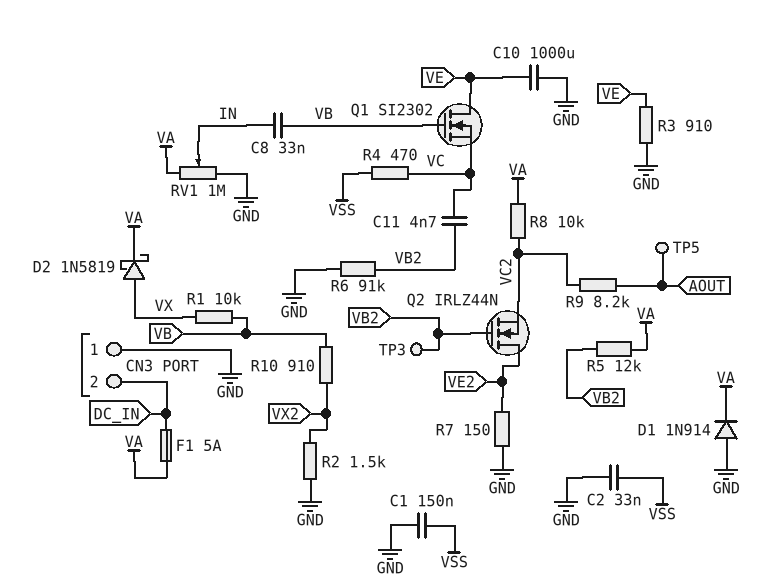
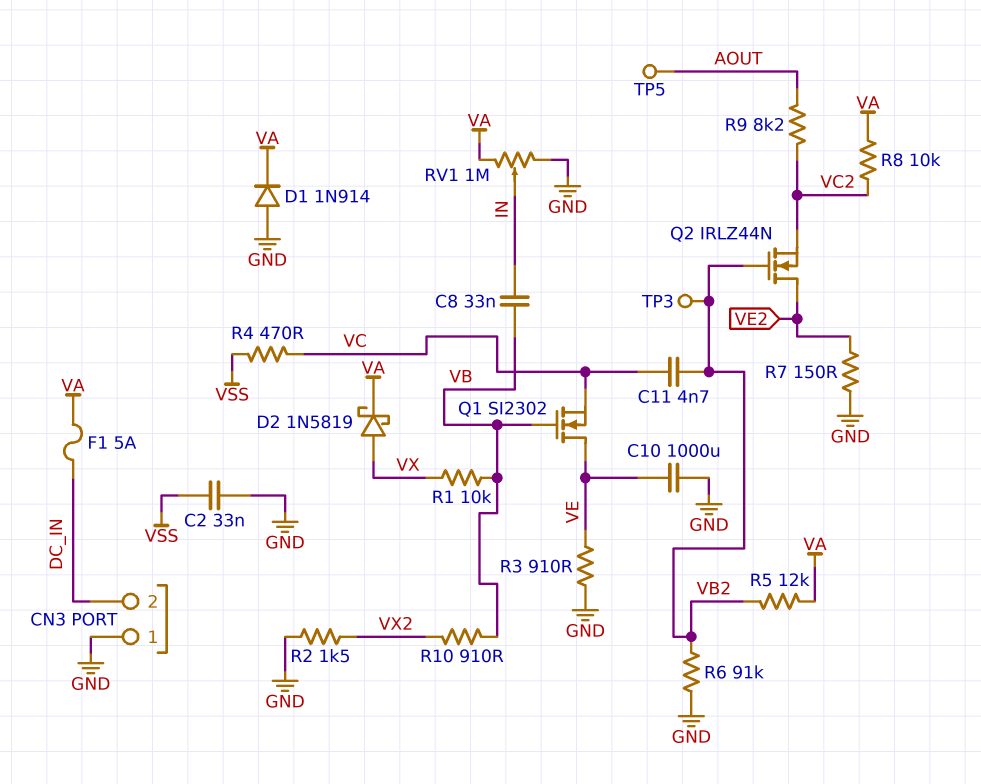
C1: 150nF (GND, VSS) -> none

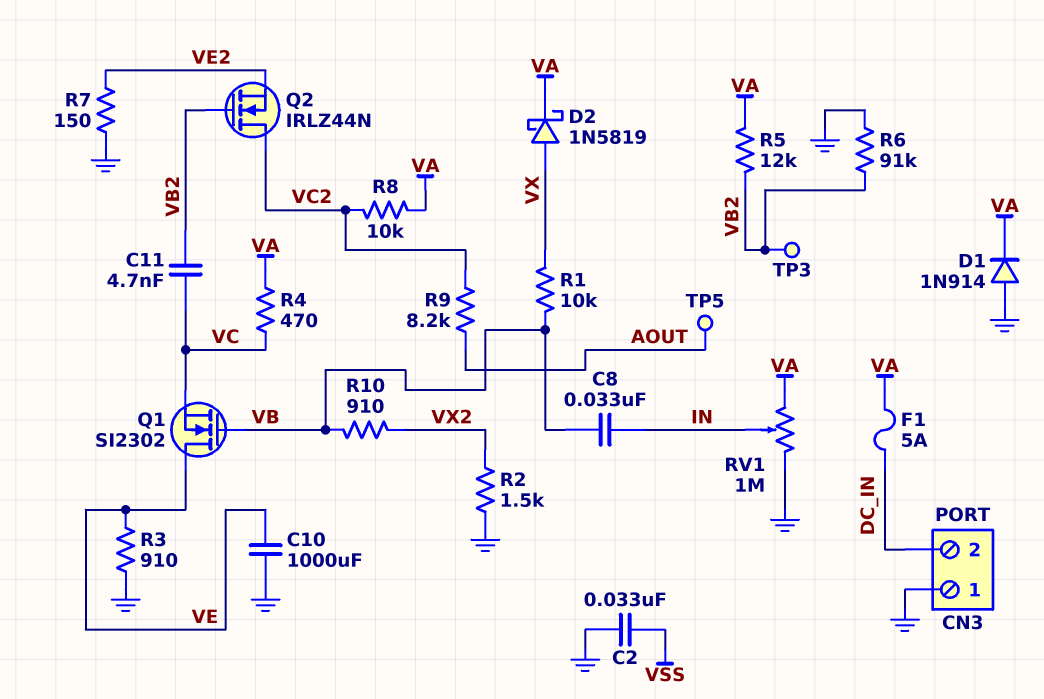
Q2: NMOS IRLZ44N (G VB2, D VE2, S VC2) -> NMOS IRLZ44N (G VB2, D VC2, S VE2)
R4: 470 (VC, VSS) -> 470 (VA, VC)

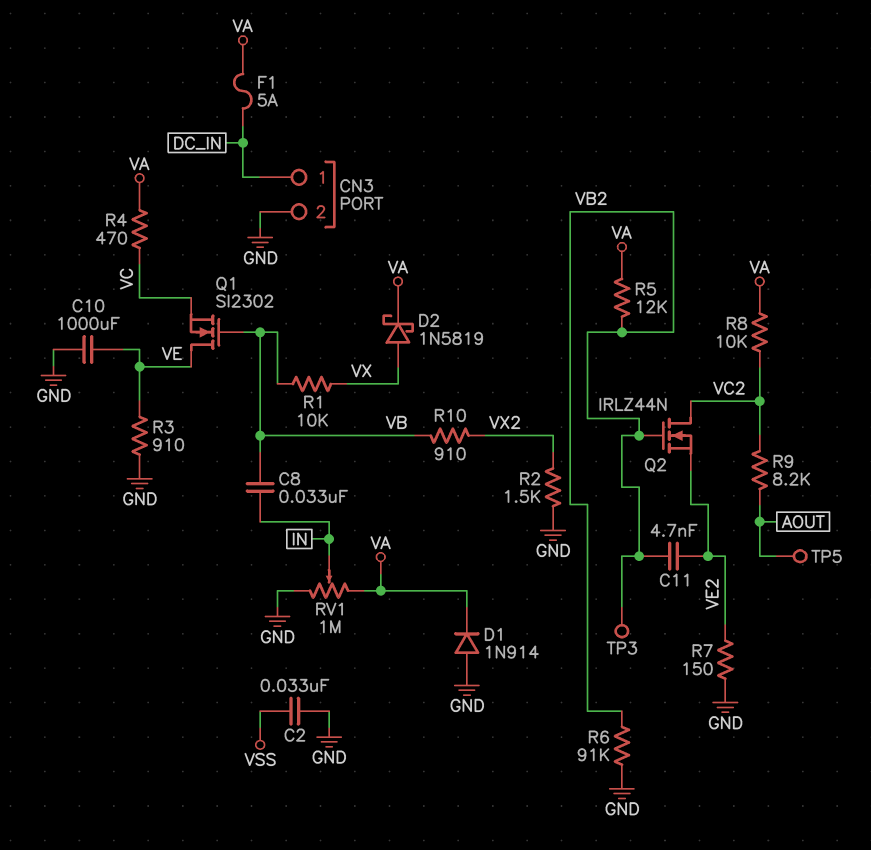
C11: 4.7nF (VB2, VC) -> 4.7nF (VB2, VE2)
CN3 pin 1: GND -> DC_IN
CN3 pin 2: DC_IN -> GND

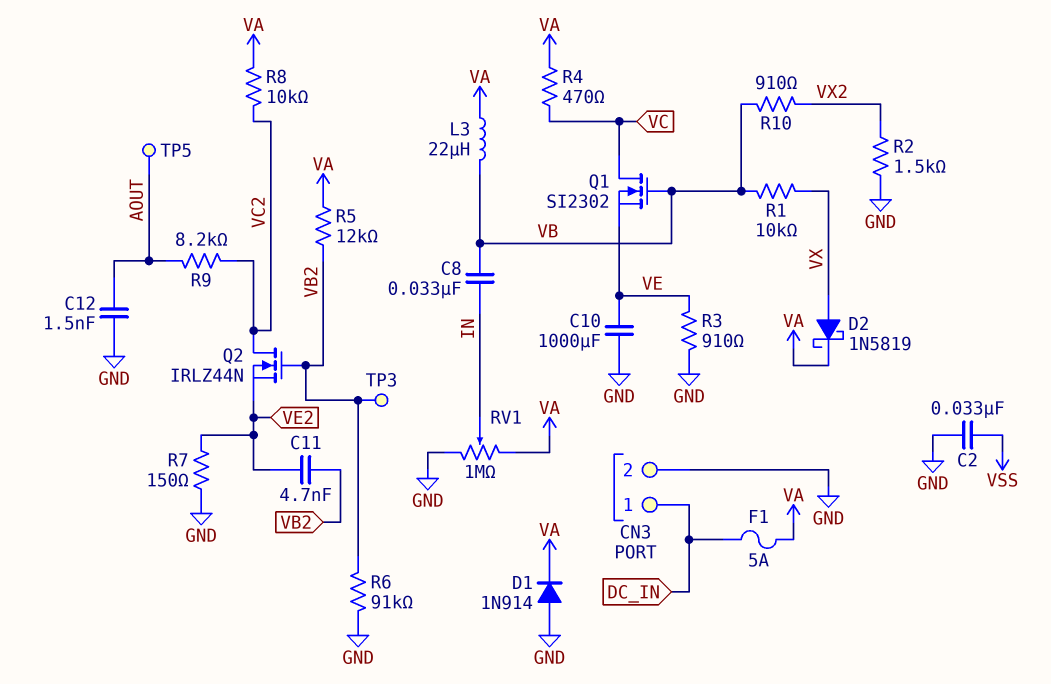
C12: none -> 1.5nF (AOUT, GND)
L3: none -> 22uH (VA, VB)
Q1: NMOS SI2302 (G VB, D VE, S VC) -> NMOS SI2302 (G VB, D VC, S VE)

